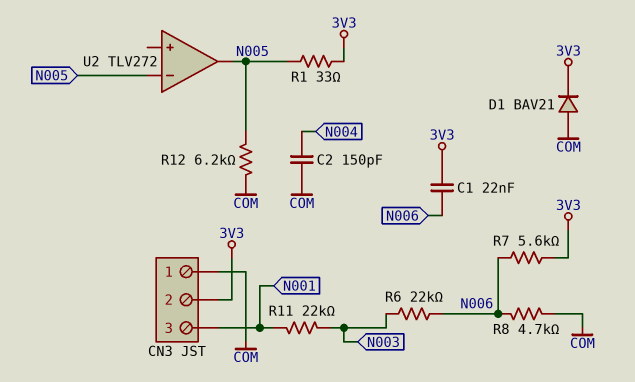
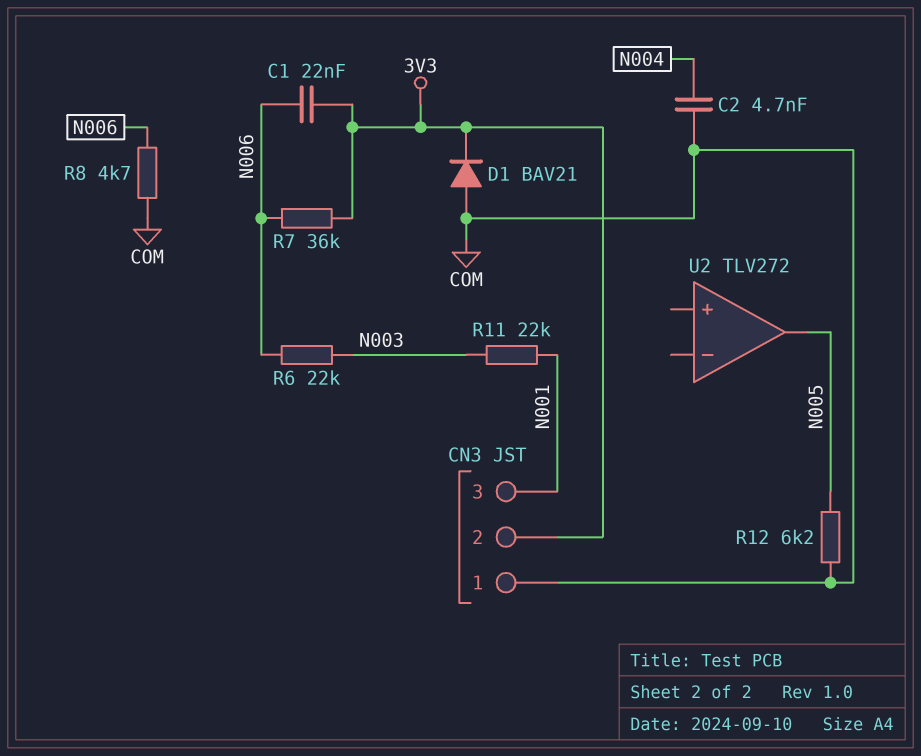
C2: 150pF (COM, N004) -> 4.7nF (COM, N004)
R1: 33 (3V3, N005) -> none
R7: 5.6k (3V3, N006) -> 36k (3V3, N006)
U2 pin in-: N005 -> none

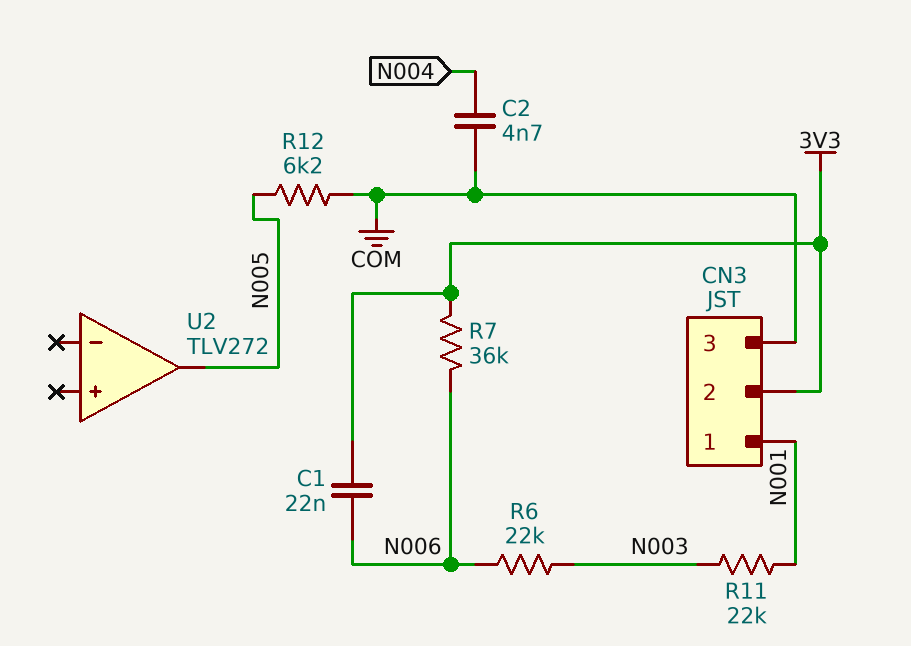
CN3 pin 1: COM -> N001
CN3 pin 3: N001 -> COM
D1: diode BAV21 (A COM, K 3V3) -> none
R8: 4.7k (COM, N006) -> none

